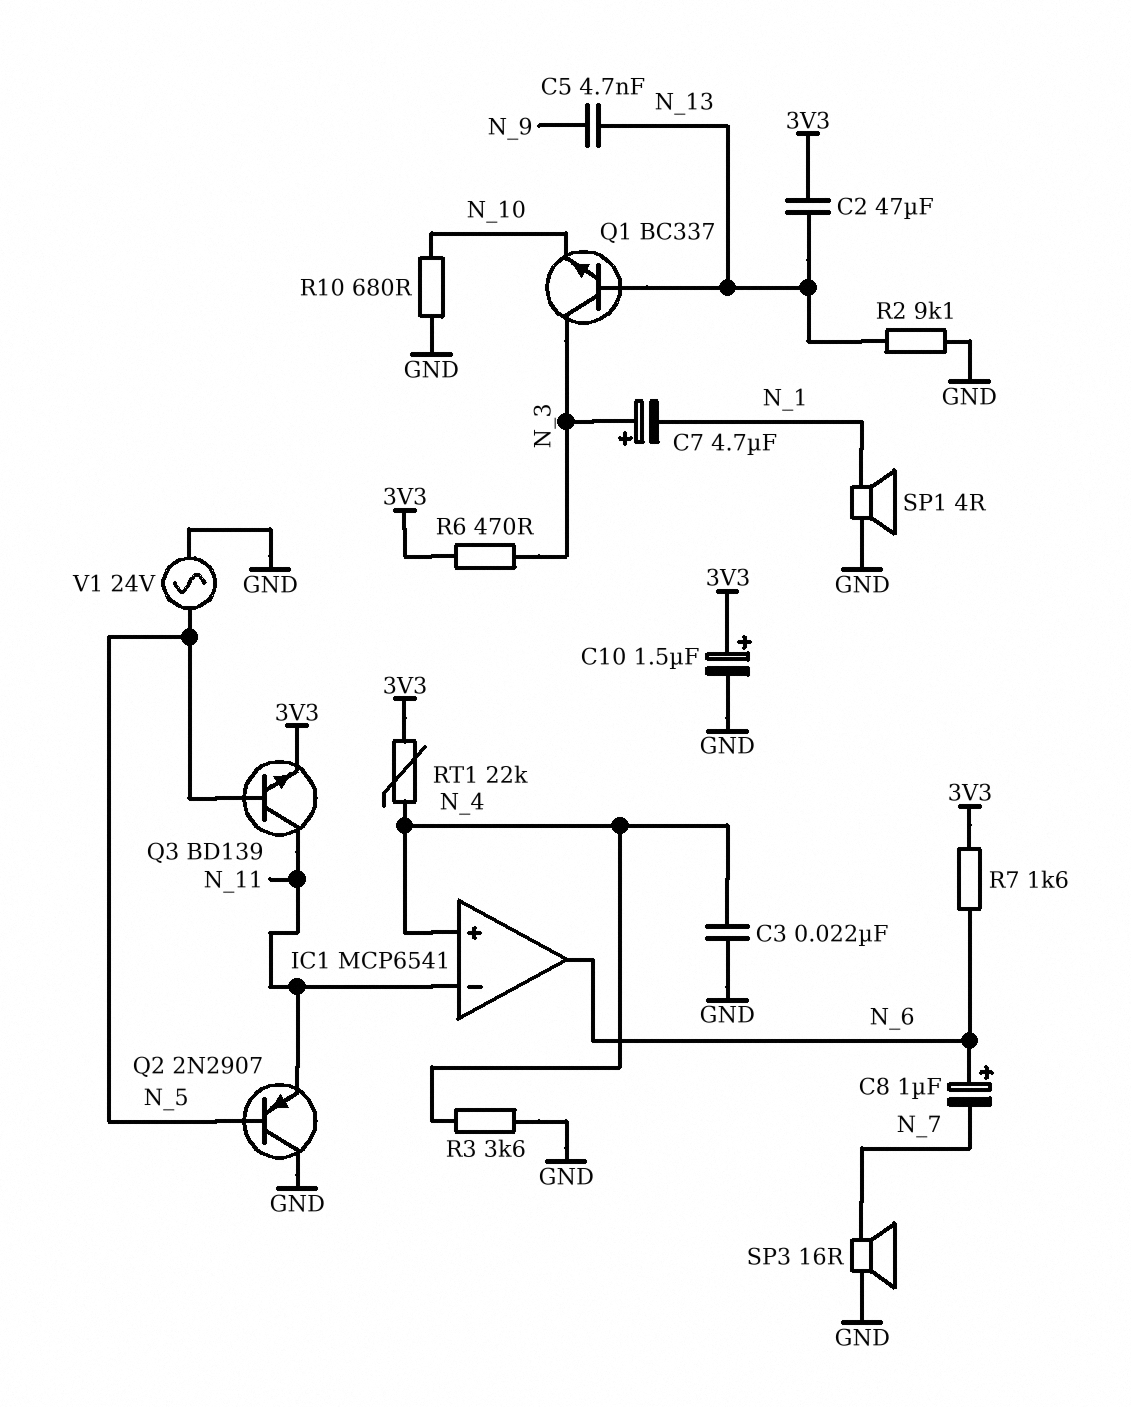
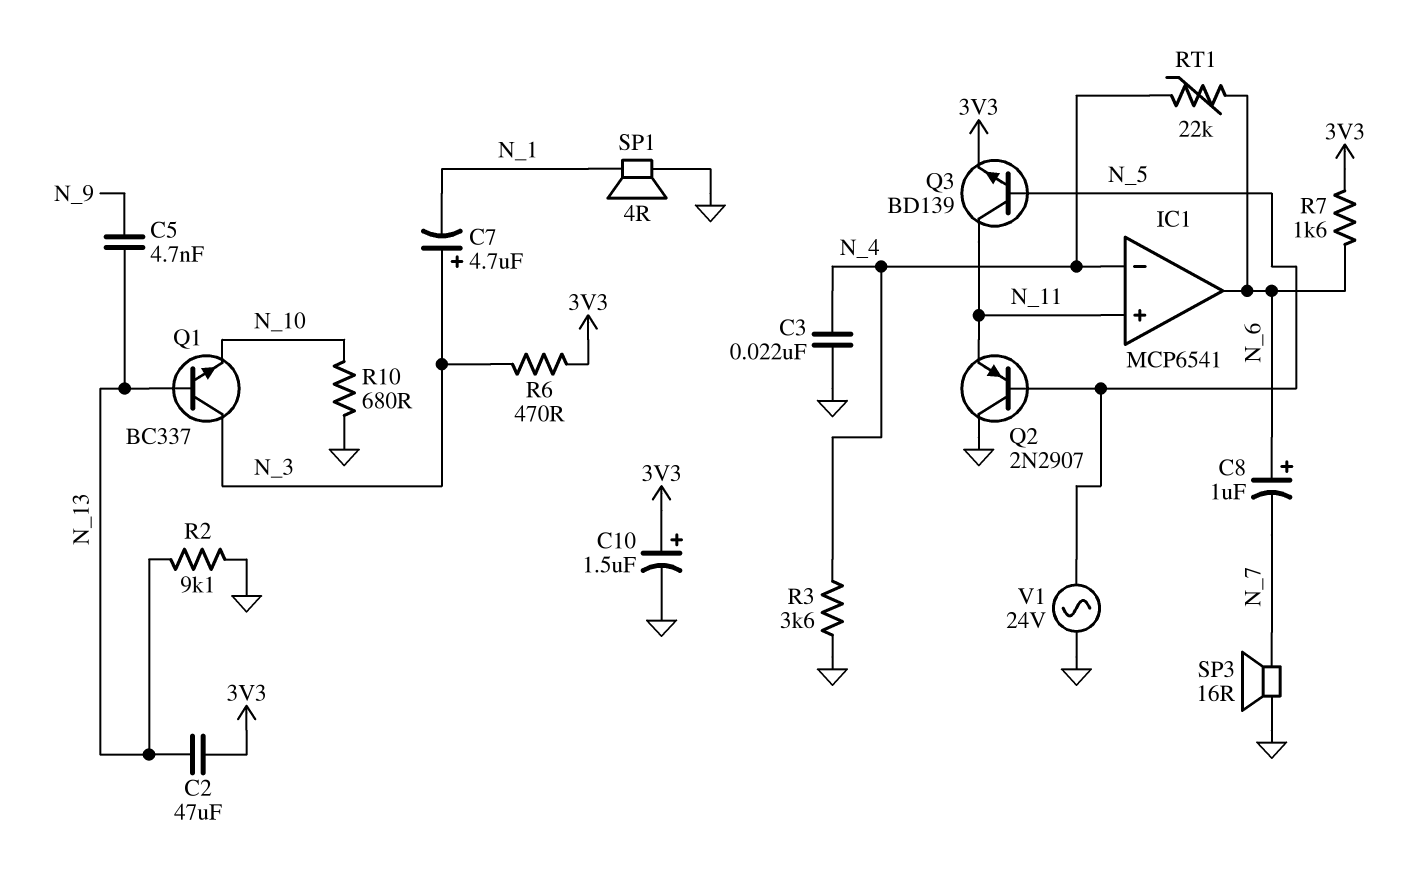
IC1 pin in+: N_4 -> N_11
IC1 pin in-: N_11 -> N_4
RT1: 22k (3V3, N_4) -> 22k (N_4, N_6)

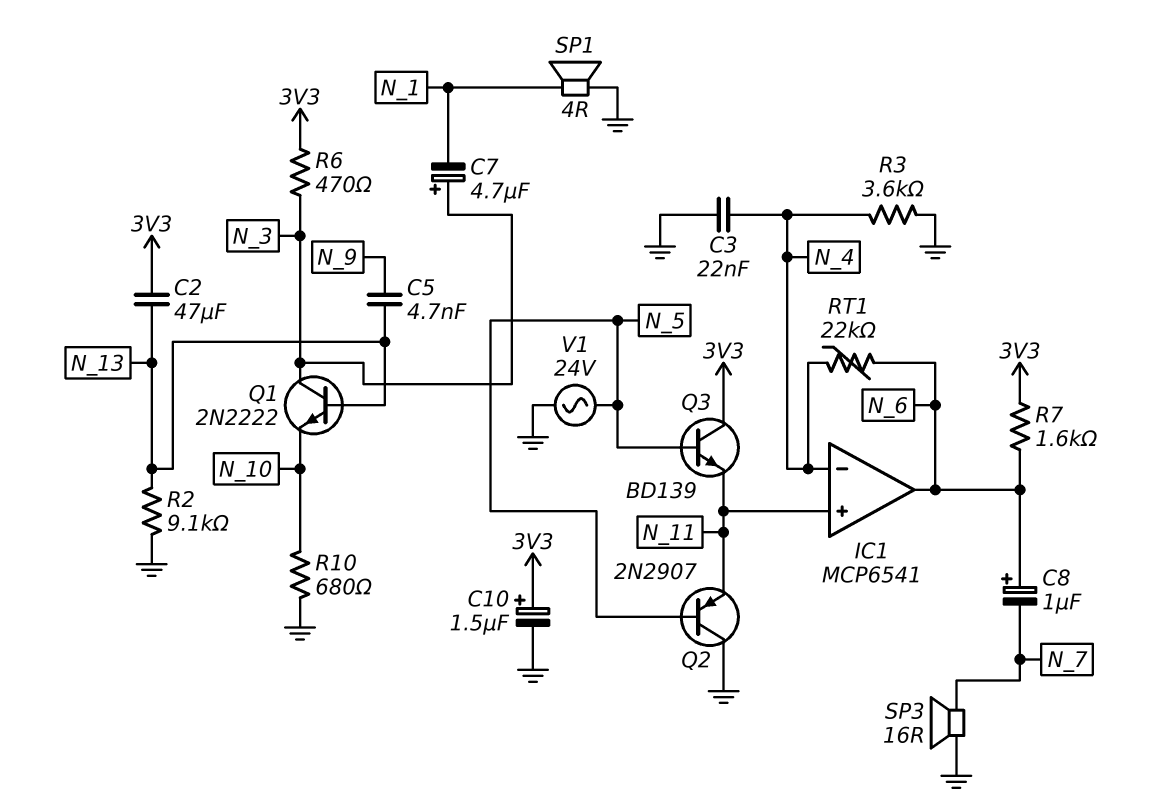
Q1: NPN BC337 (B N_13, C N_3, E N_10) -> NPN 2N2222 (B N_13, C N_3, E N_10)
Q3: NPN BD139 (B N_5, C N_11, E 3V3) -> NPN BD139 (B N_5, C 3V3, E N_11)

